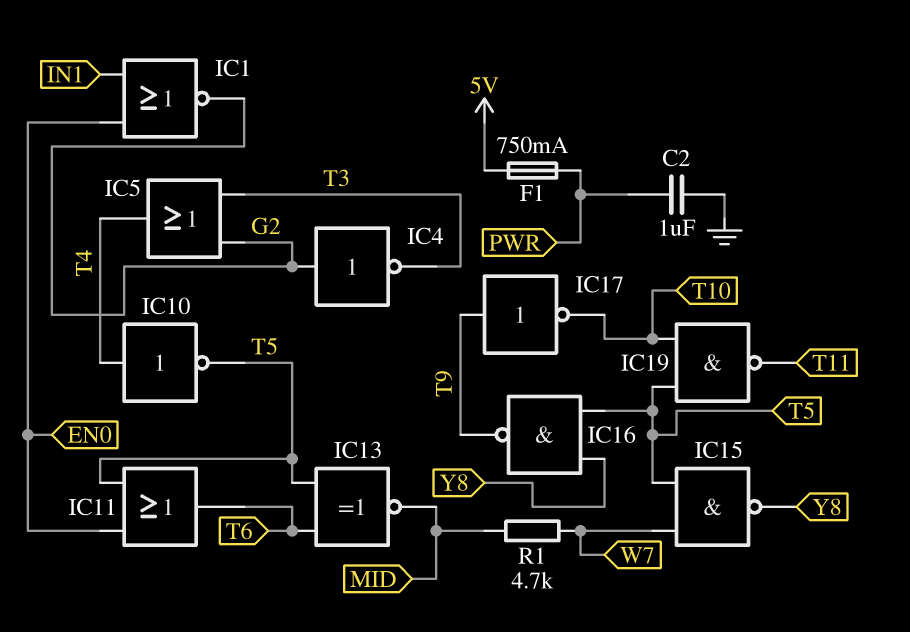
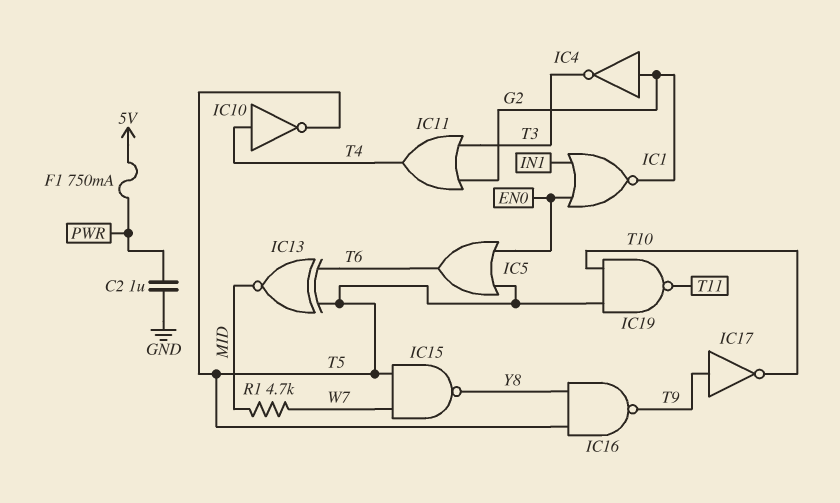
IC5: OR (in G2, in T3, out T4) -> OR (in EN0, in T5, out T6)
IC11: OR (in EN0, in T5, out T6) -> OR (in G2, in T3, out T4)

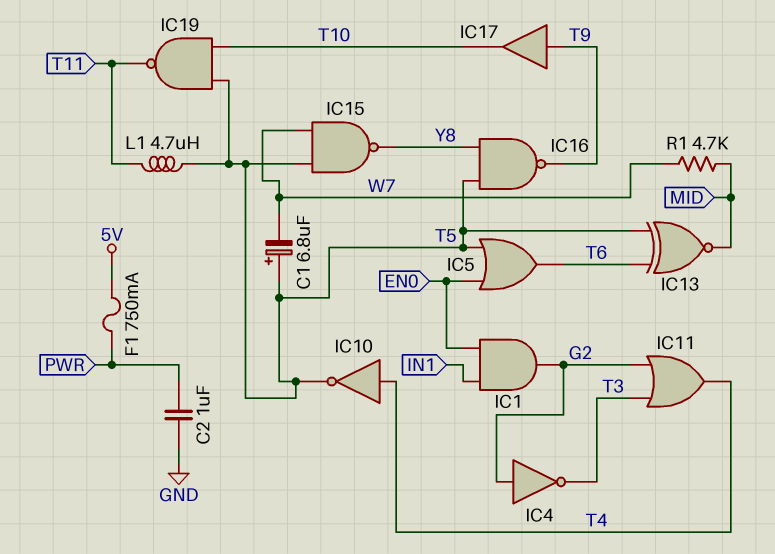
C1: none -> 6.8uF (plus T5, minus W7)
IC1: NOR (in EN0, in IN1, out G2) -> AND (in EN0, in IN1, out G2)
IC17: NOT (in T9, out T10) -> buffer (in T9, out T10)
L1: none -> 4.7uH (T5, T11)

